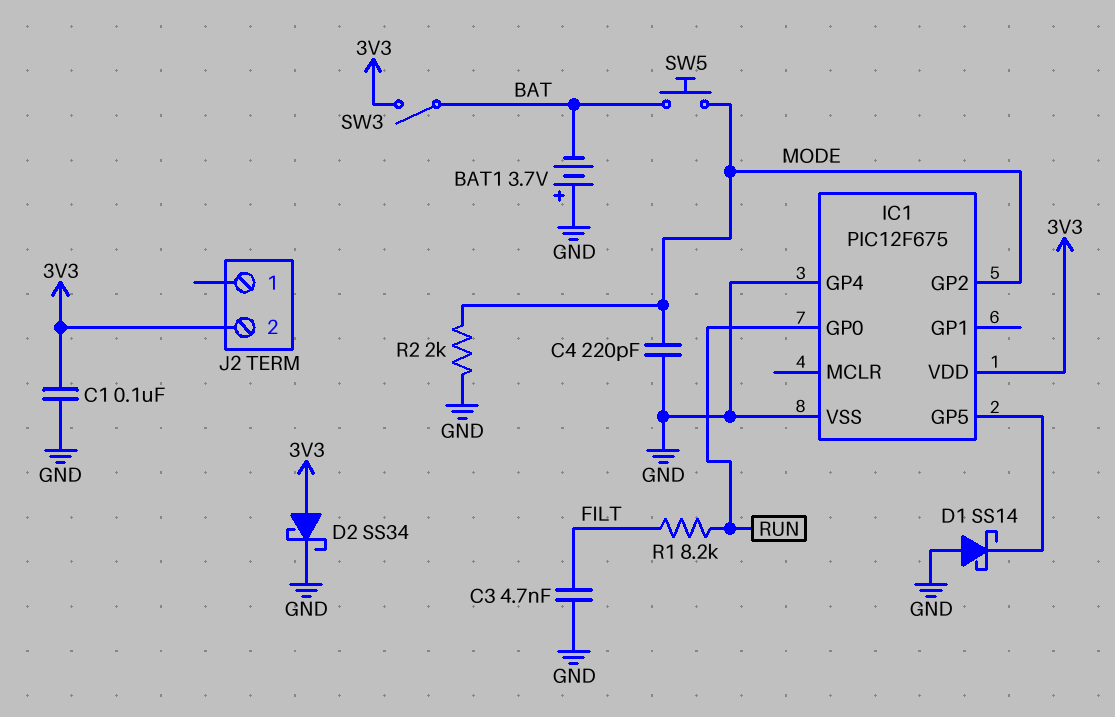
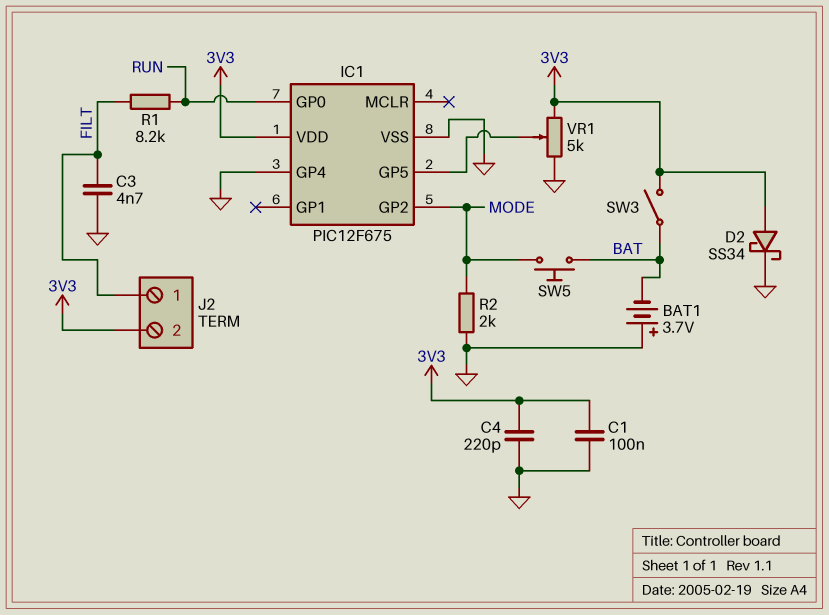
C4: 220pF (GND, MODE) -> 220pF (3V3, GND)
D1: schottky SS14 (A GND, K IC1/GP5) -> none
J2 pin 1: none -> FILT
VR1: none -> 5k (3V3, GND, wiper IC1/GP5)

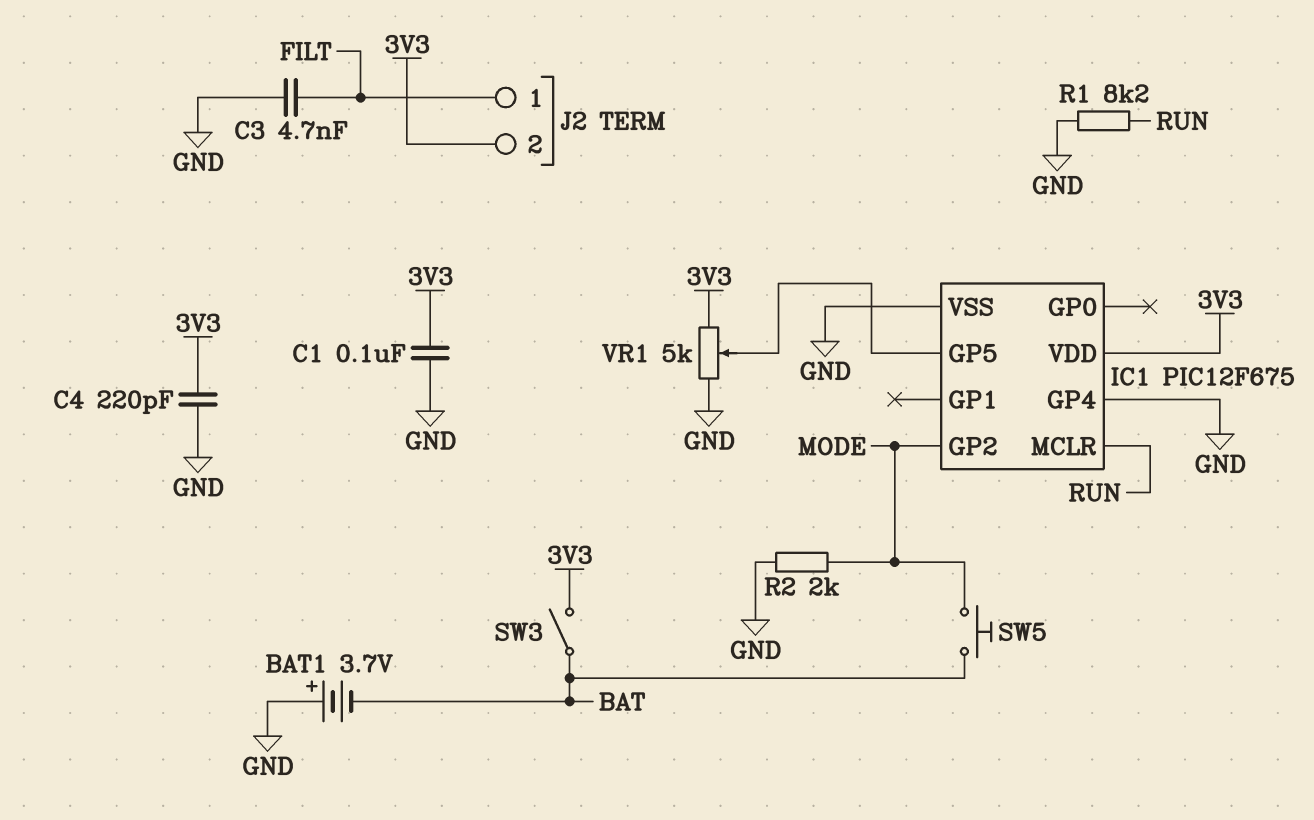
D2: schottky SS34 (A 3V3, K GND) -> none
IC1 pin GP0: RUN -> none
IC1 pin MCLR: none -> RUN
R1: 8.2k (FILT, RUN) -> 8.2k (GND, RUN)

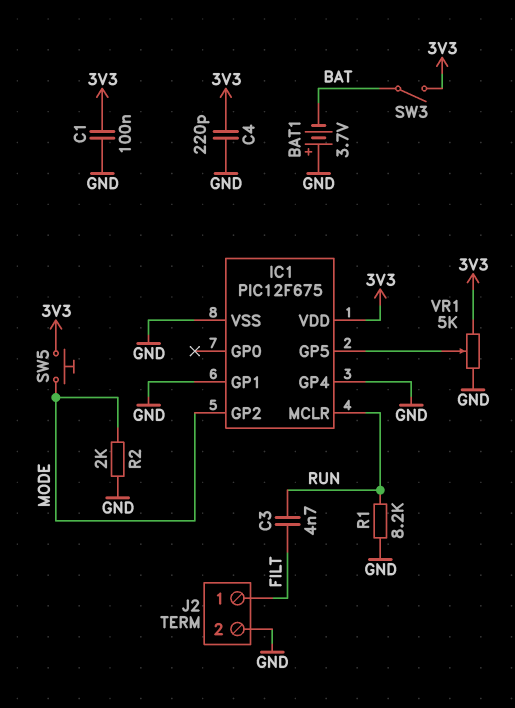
C3: 4.7nF (FILT, GND) -> 4.7nF (FILT, RUN)
IC1 pin GP1: none -> GND
J2 pin 2: 3V3 -> GND
SW5: button (BAT, MODE) -> button (3V3, MODE)

